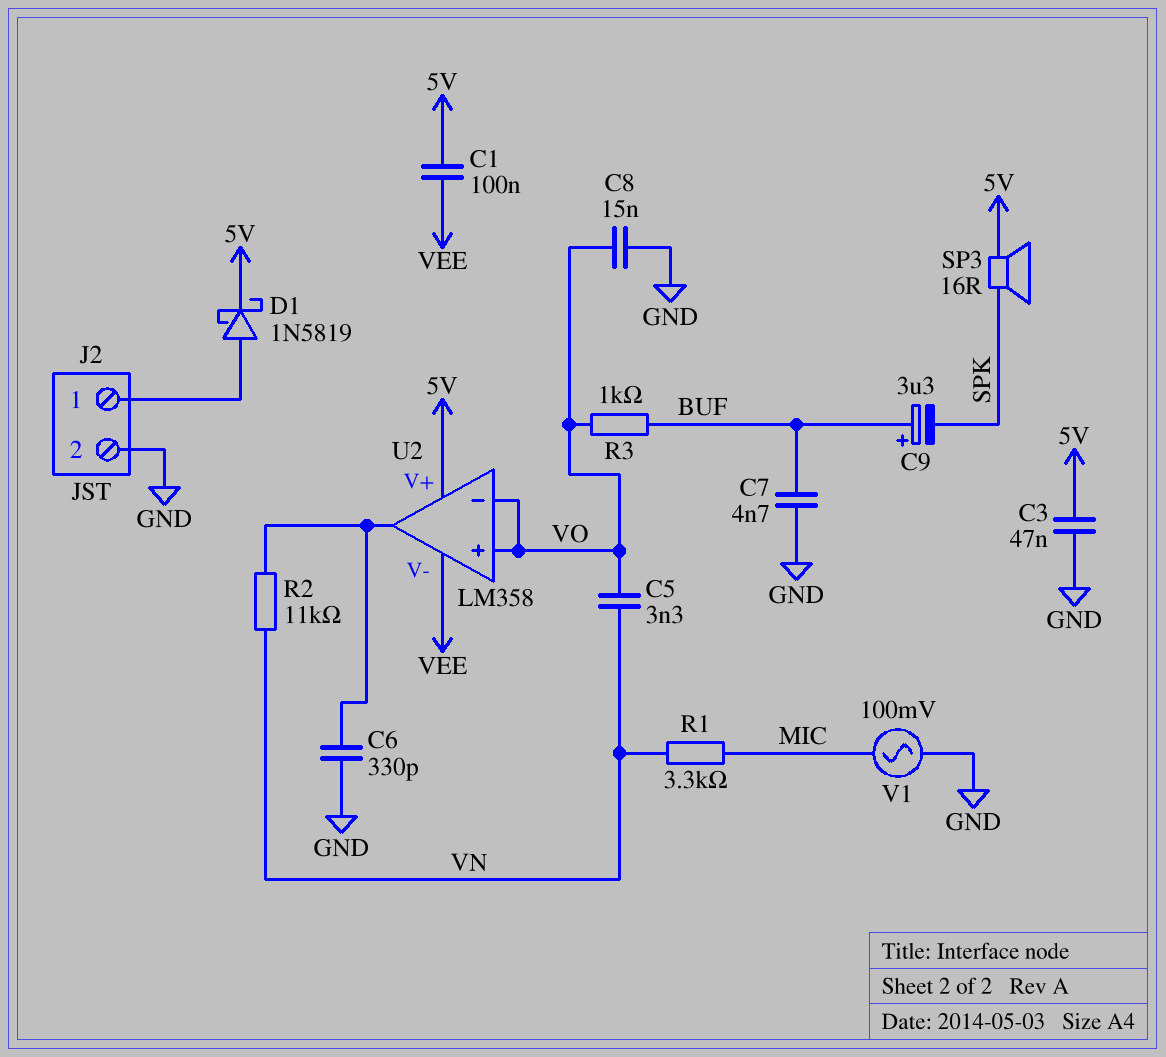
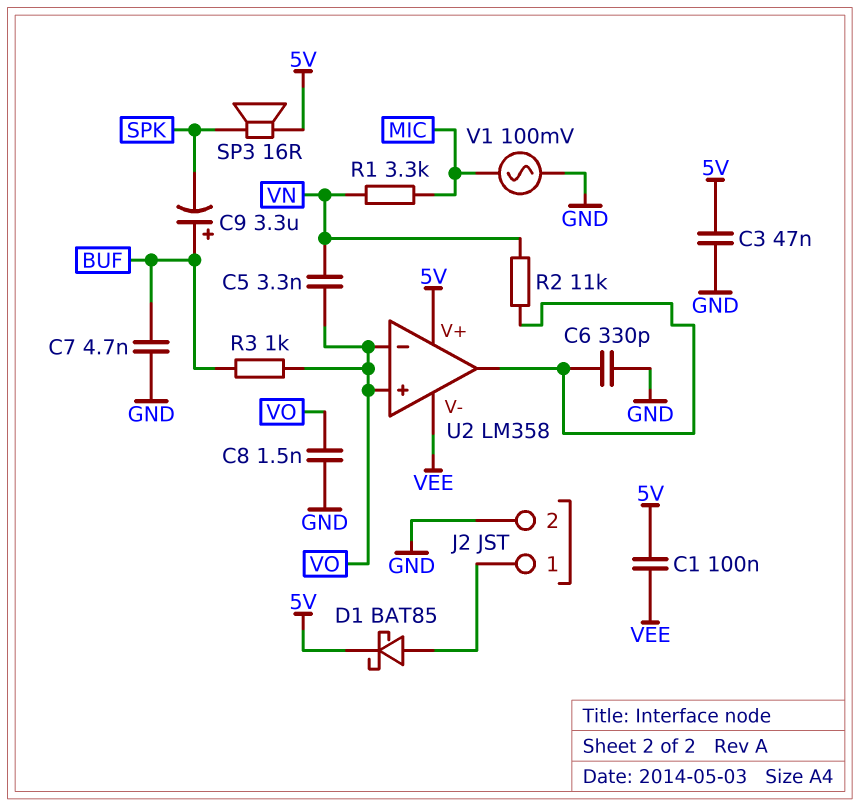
C8: 15nF (GND, VO) -> 1.5nF (GND, VO)
D1: schottky 1N5819 (A J2/1, K 5V) -> schottky BAT85 (A J2/1, K 5V)

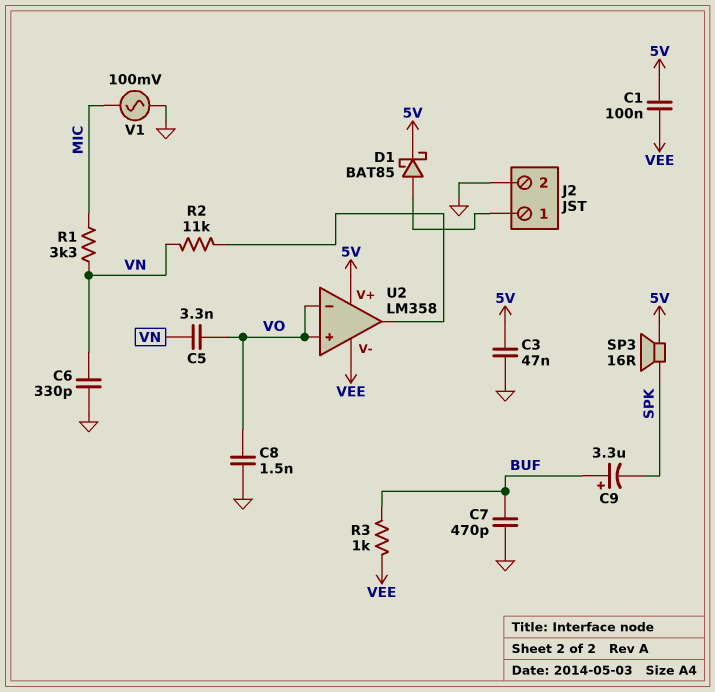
C6: 330pF (GND, U2/out) -> 330pF (GND, VN)
C7: 4.7nF (BUF, GND) -> 470pF (BUF, GND)
R3: 1k (BUF, VO) -> 1k (BUF, VEE)

